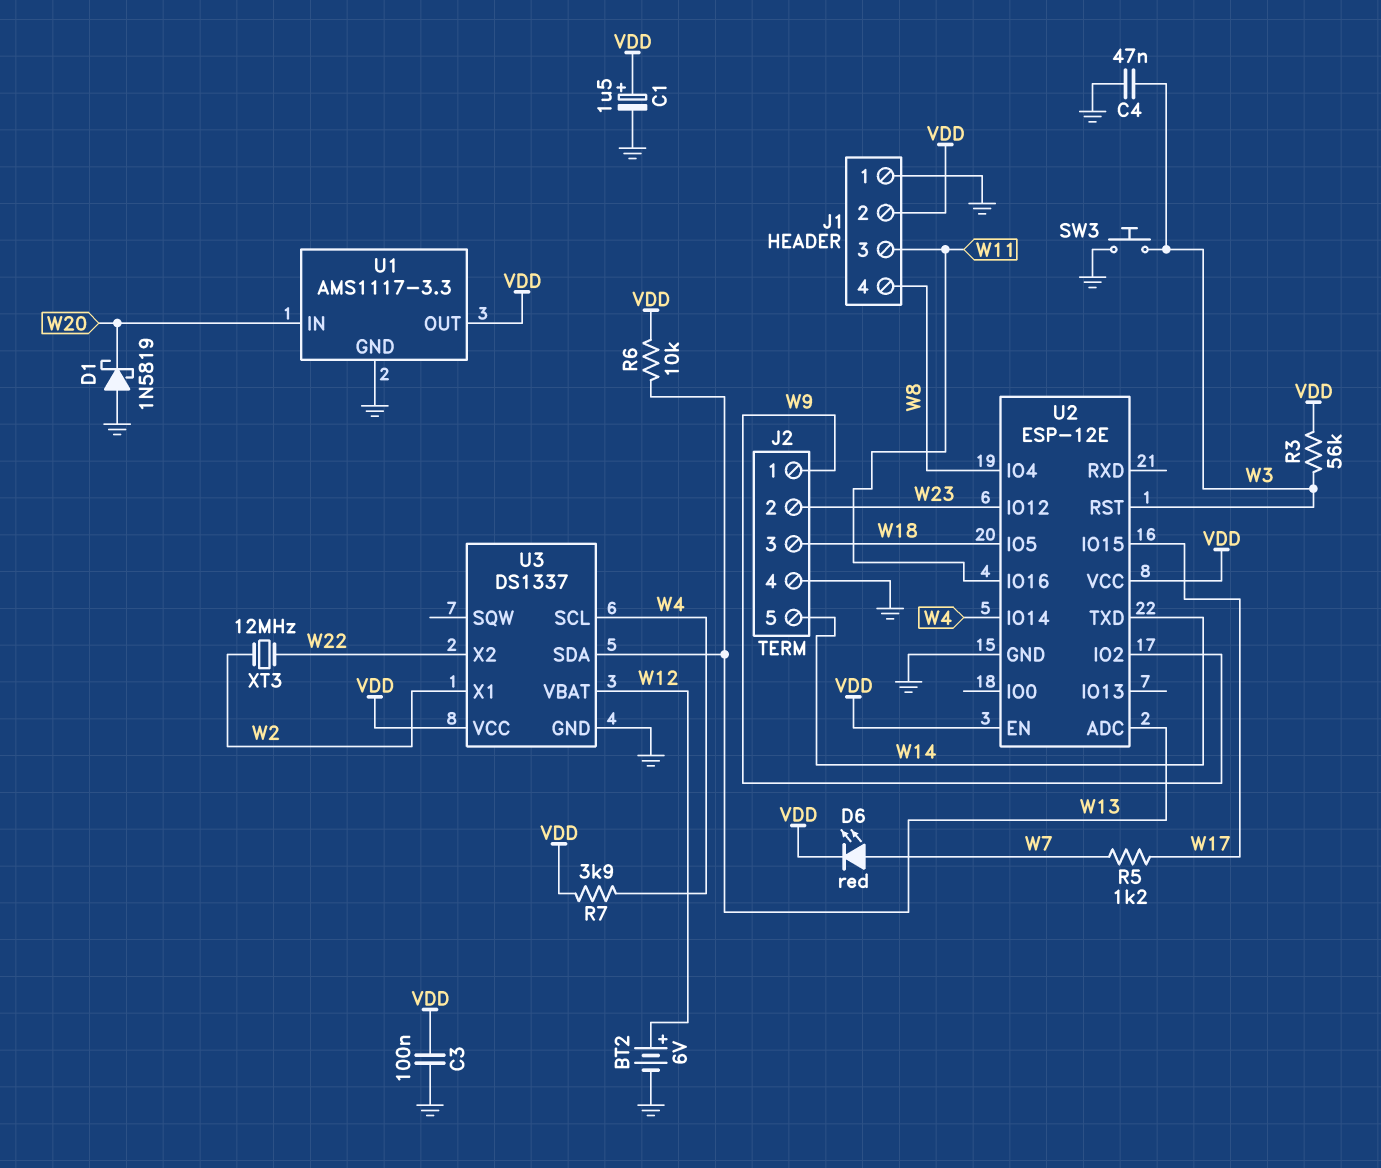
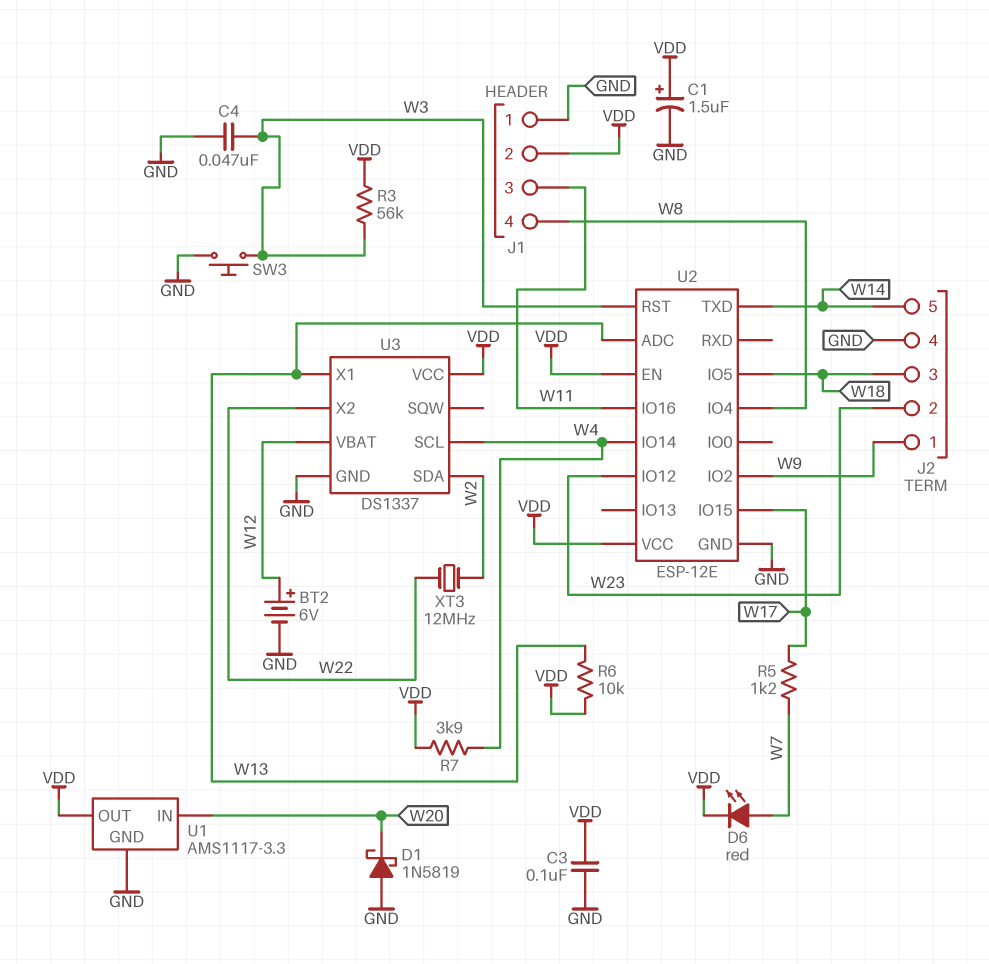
U3 pin SDA: W13 -> W2
U3 pin X1: W2 -> W13

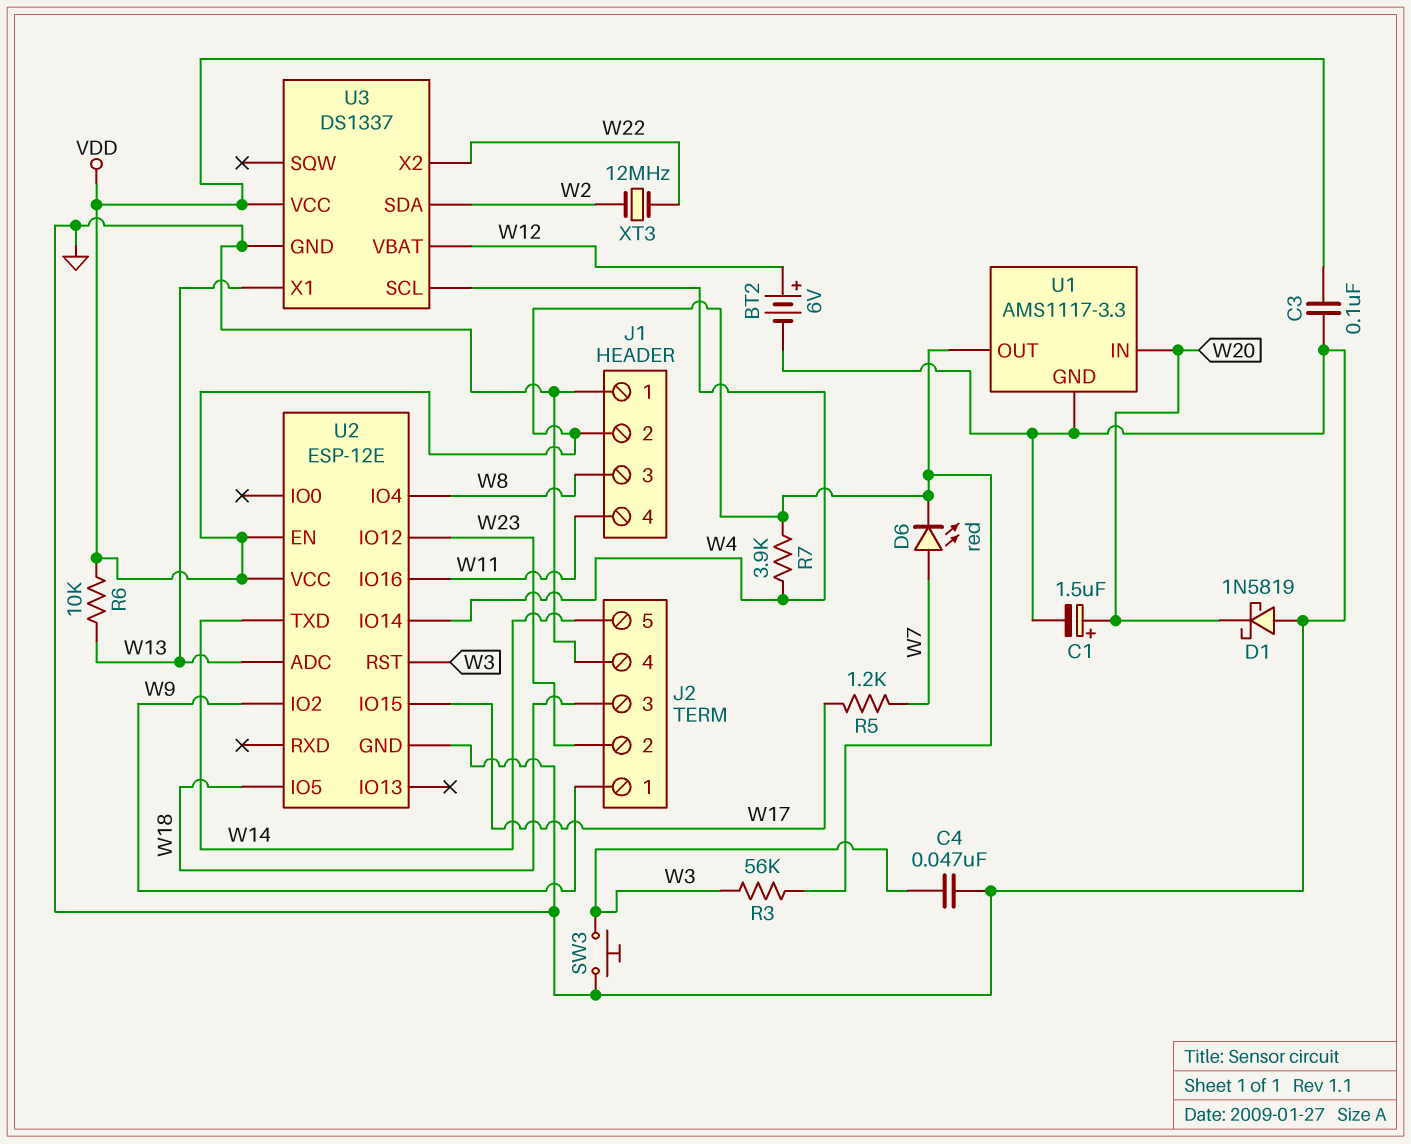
C1: 1.5uF (plus VDD, minus GND) -> 1.5uF (plus W20, minus GND)
J1 pin 3: W11 -> W8
J1 pin 4: W8 -> W11

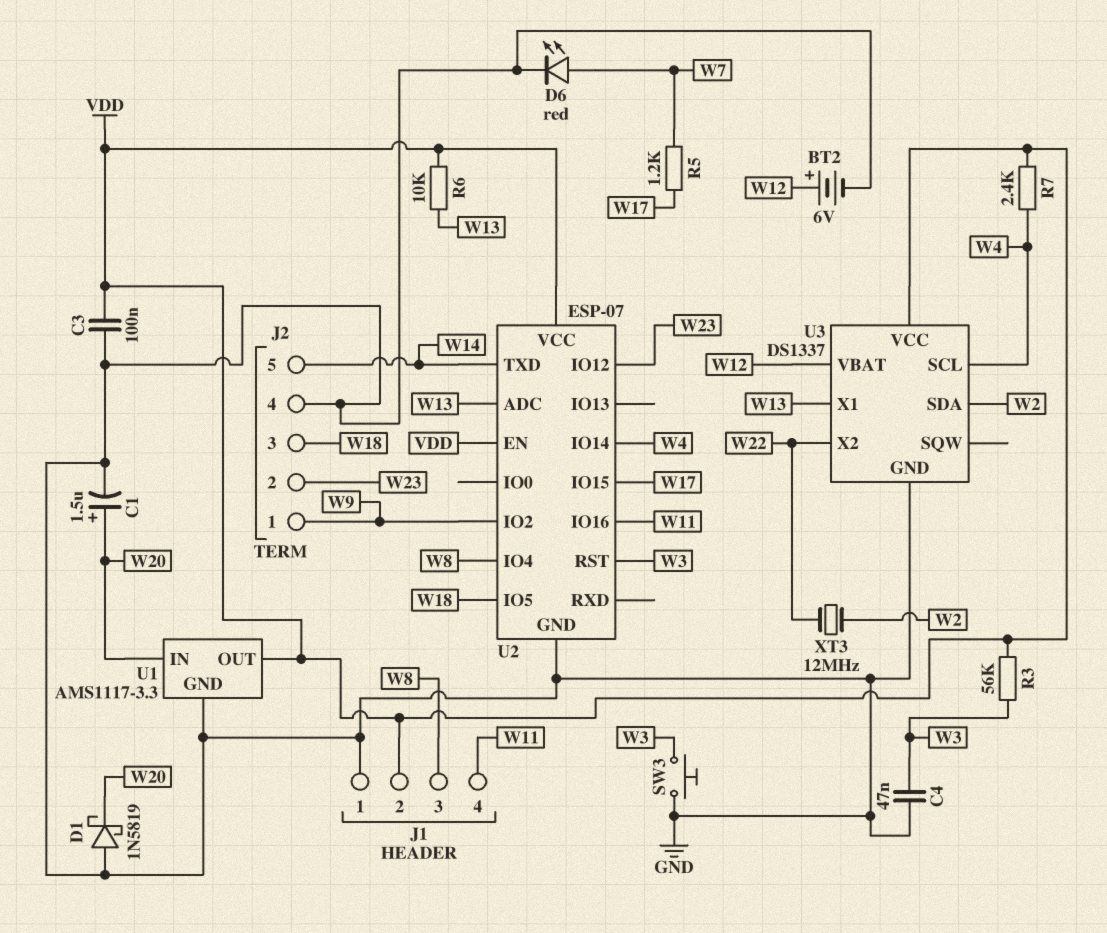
D6: LED red (A W7, K VDD) -> LED red (A W7, K GND)
R7: 3.9k (VDD, W4) -> 2.4k (VDD, W4)
U2: ESP-12E -> ESP-07

